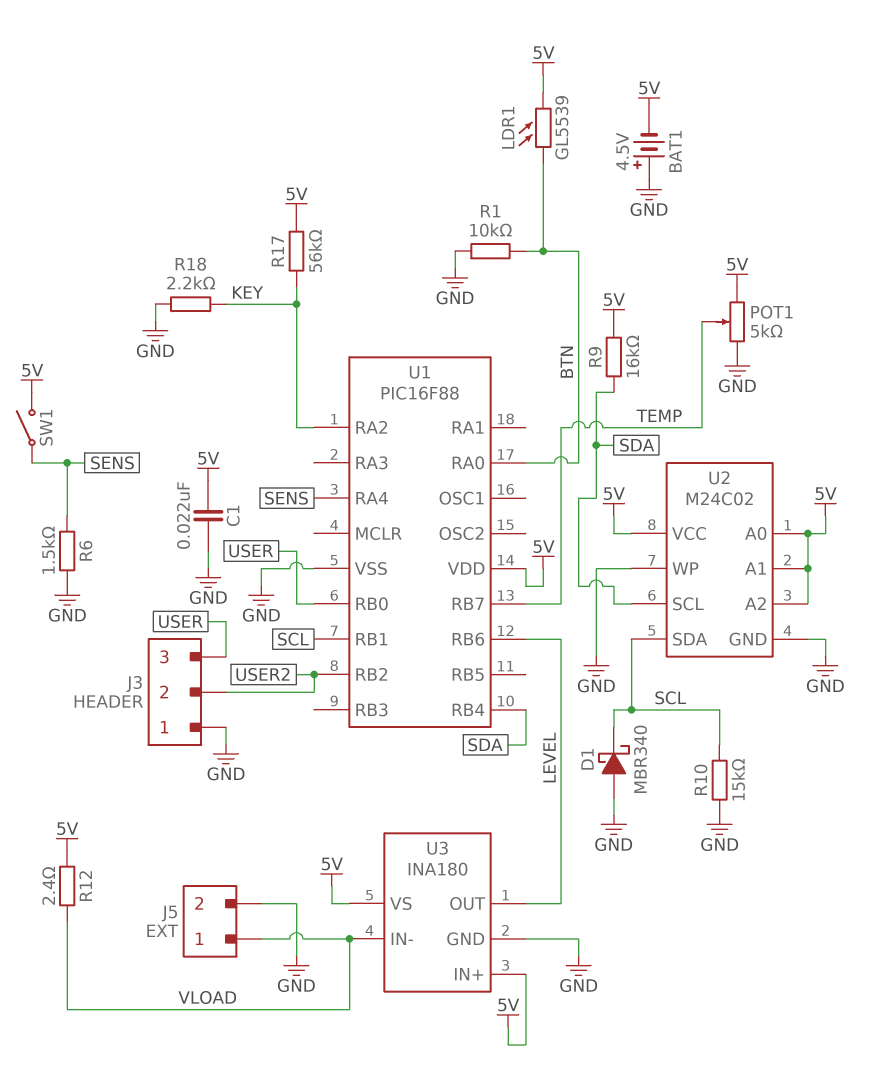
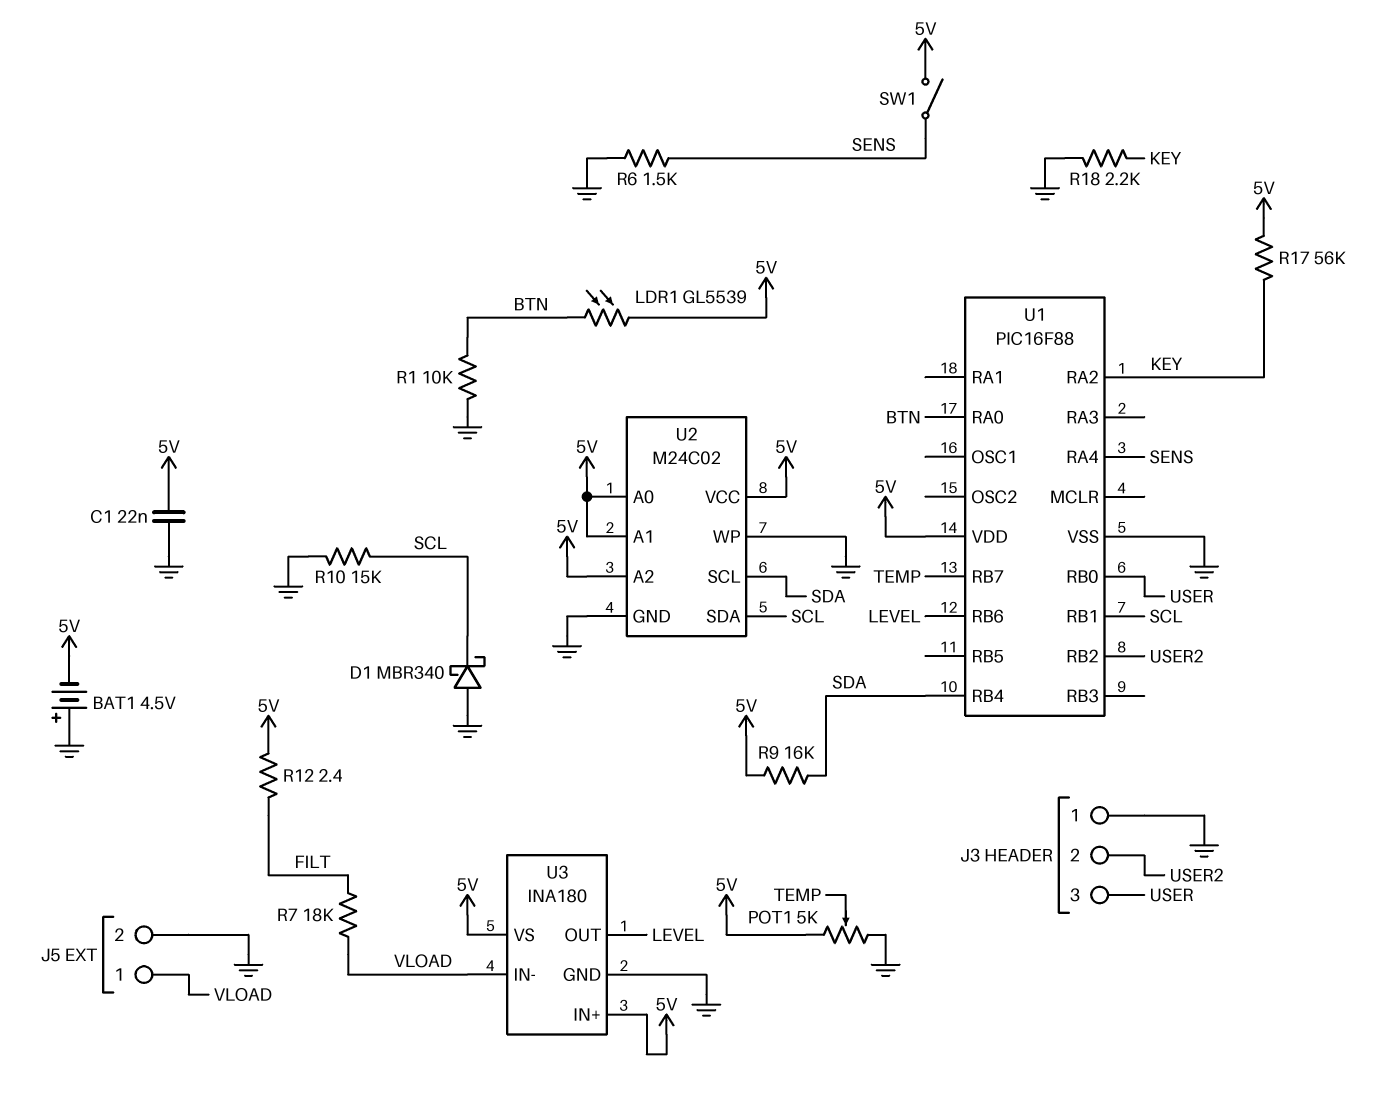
R7: none -> 18k (FILT, VLOAD)
R12: 2.4 (5V, VLOAD) -> 2.4 (5V, FILT)

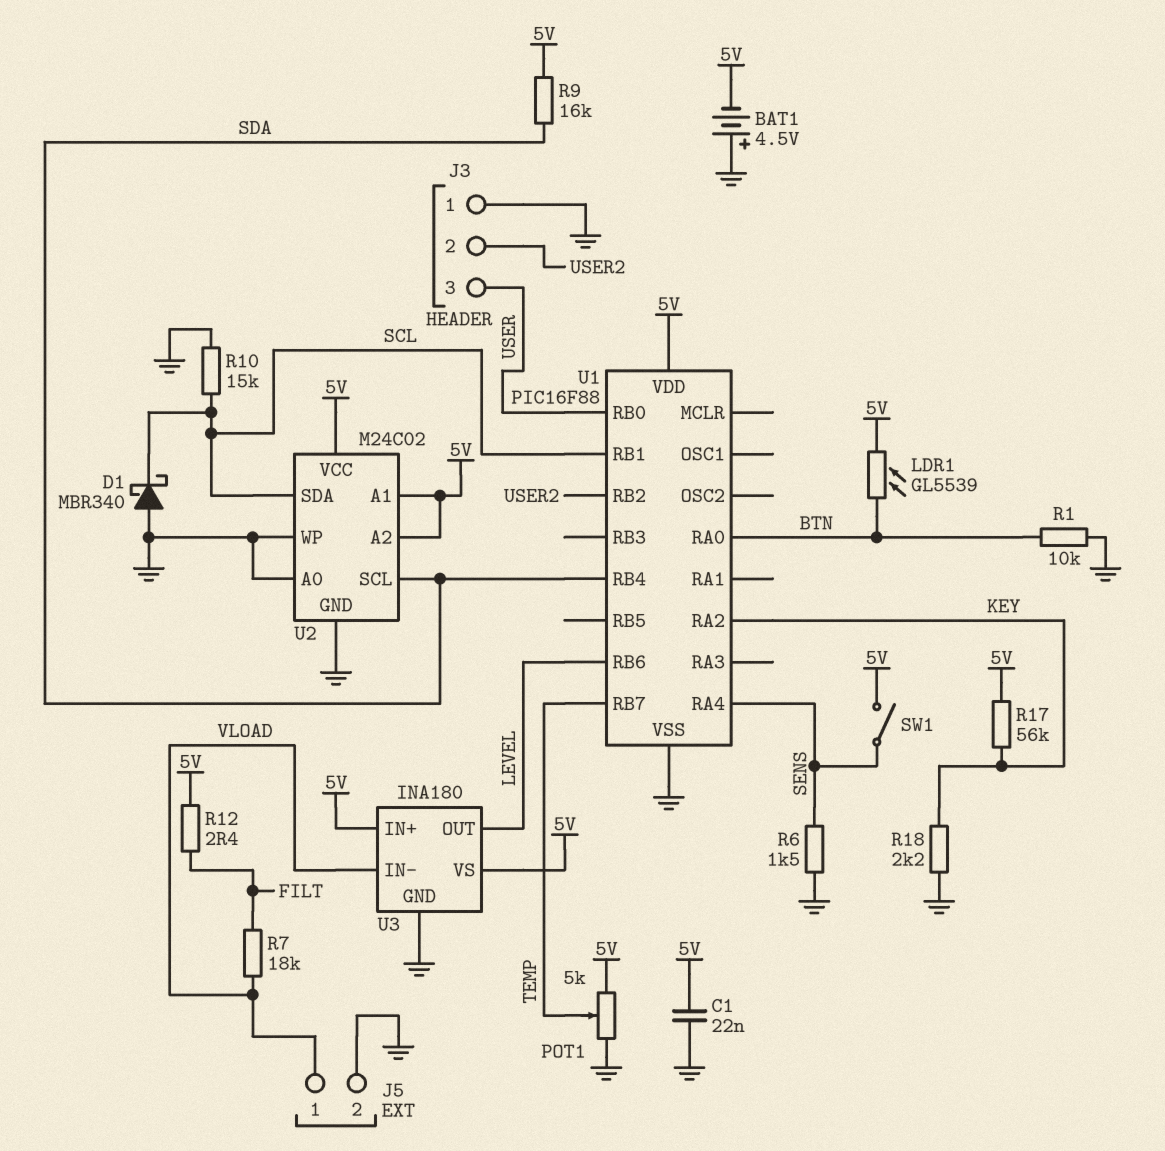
U2 pin A0: 5V -> GND

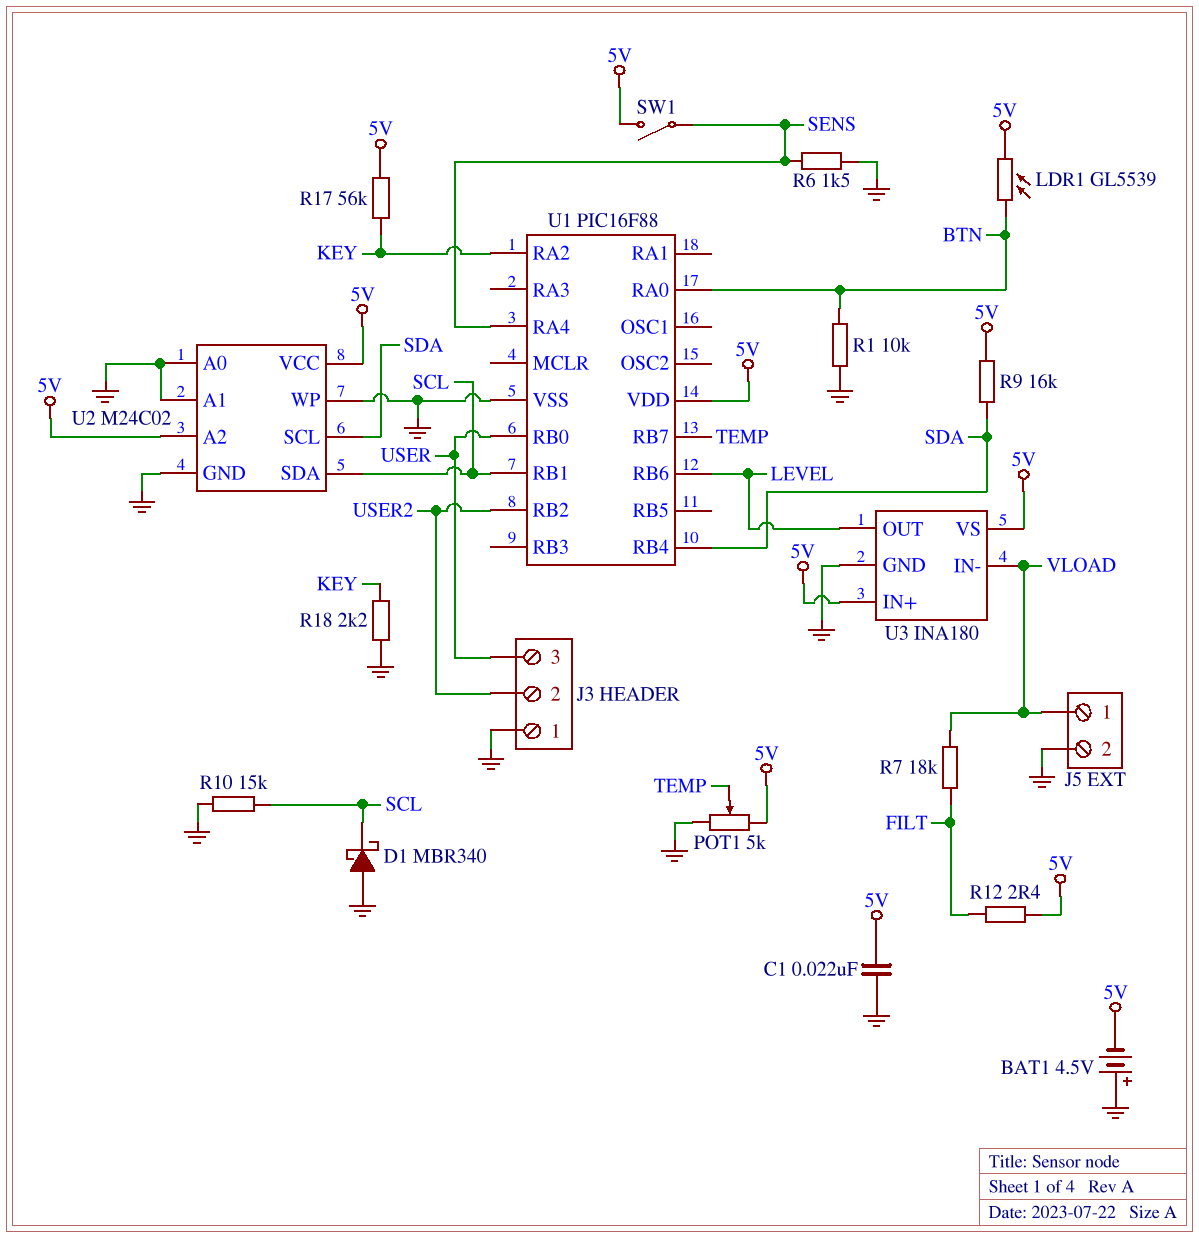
U2 pin A1: 5V -> GND

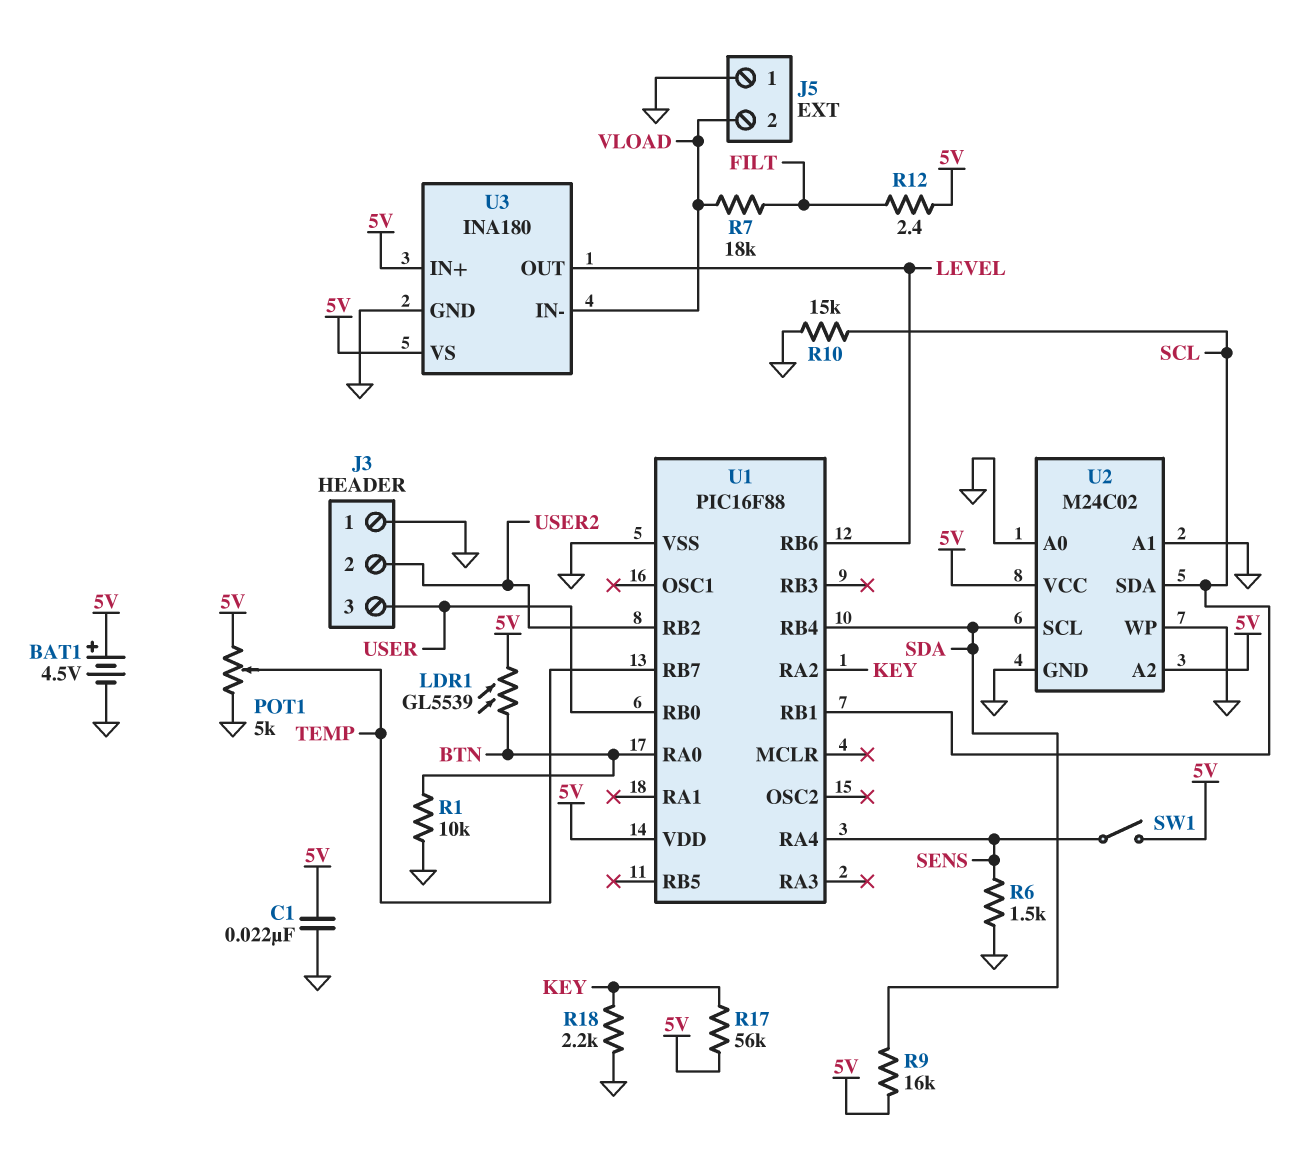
BAT1: 4.5V (plus GND, minus 5V) -> 4.5V (plus 5V, minus GND)
D1: schottky MBR340 (A GND, K SCL) -> none
J5 pin 1: VLOAD -> GND
J5 pin 2: GND -> VLOAD

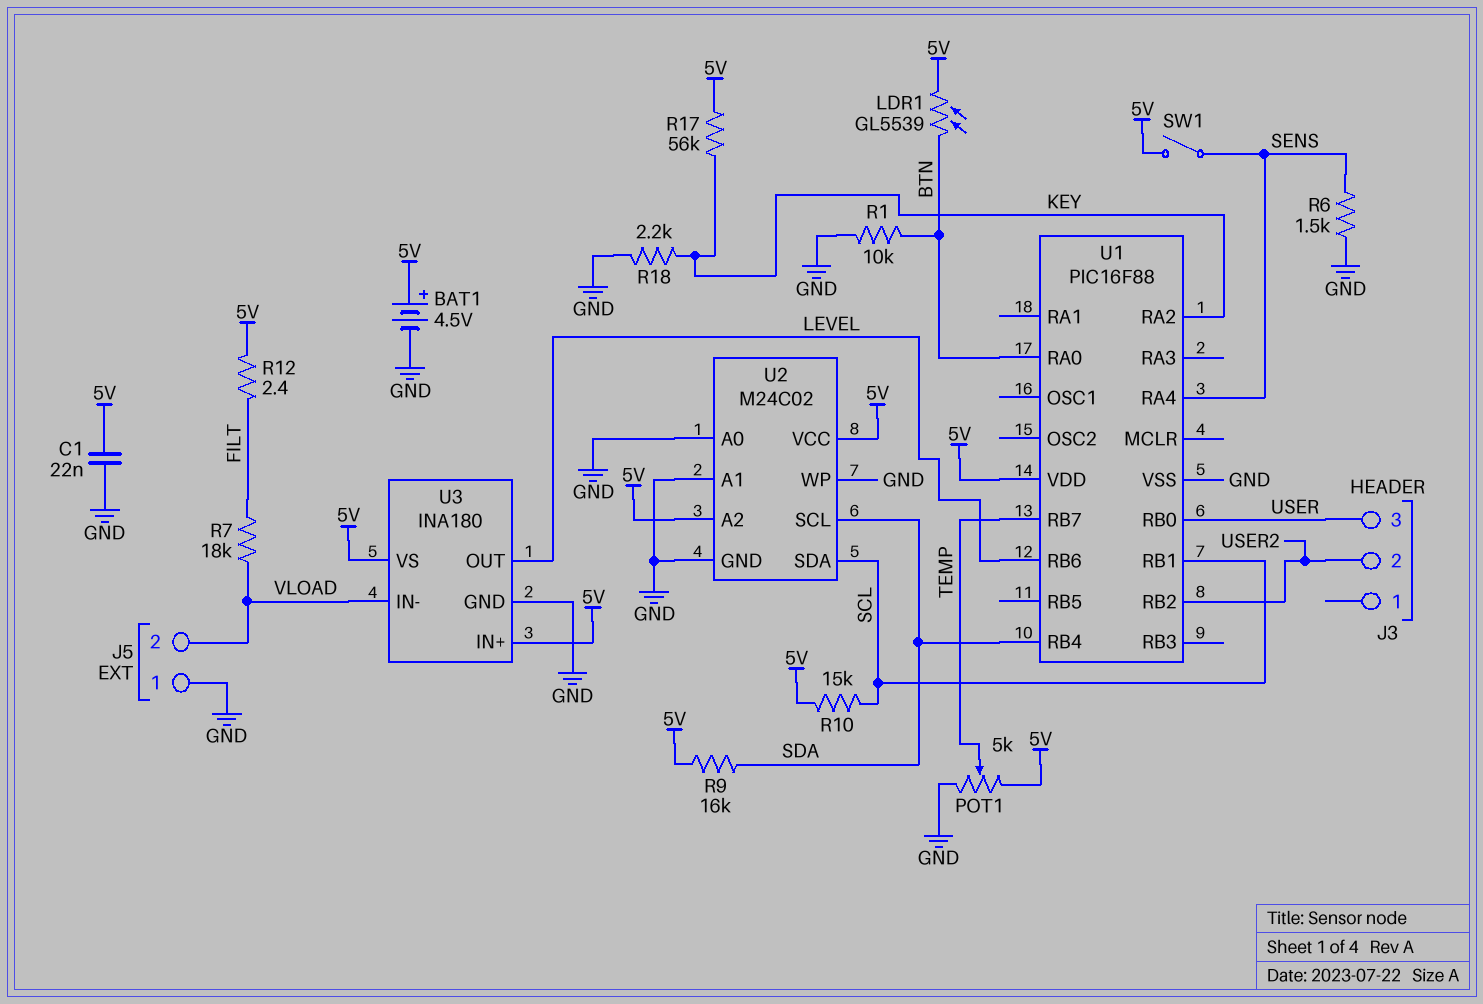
J3 pin 1: GND -> none
R10: 15k (GND, SCL) -> 15k (5V, SCL)

